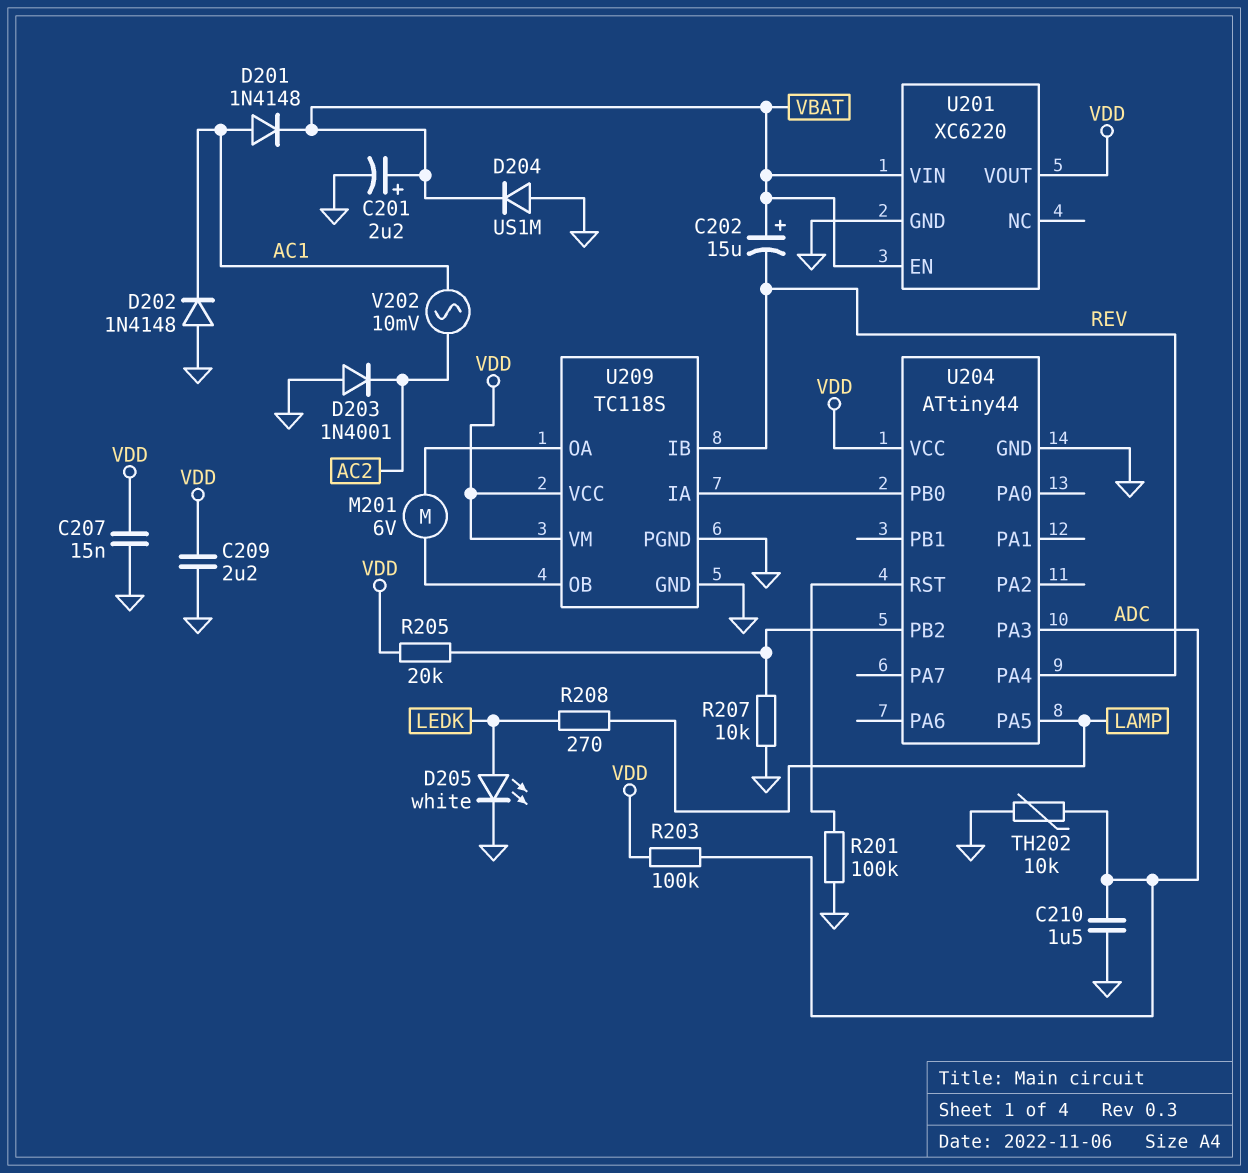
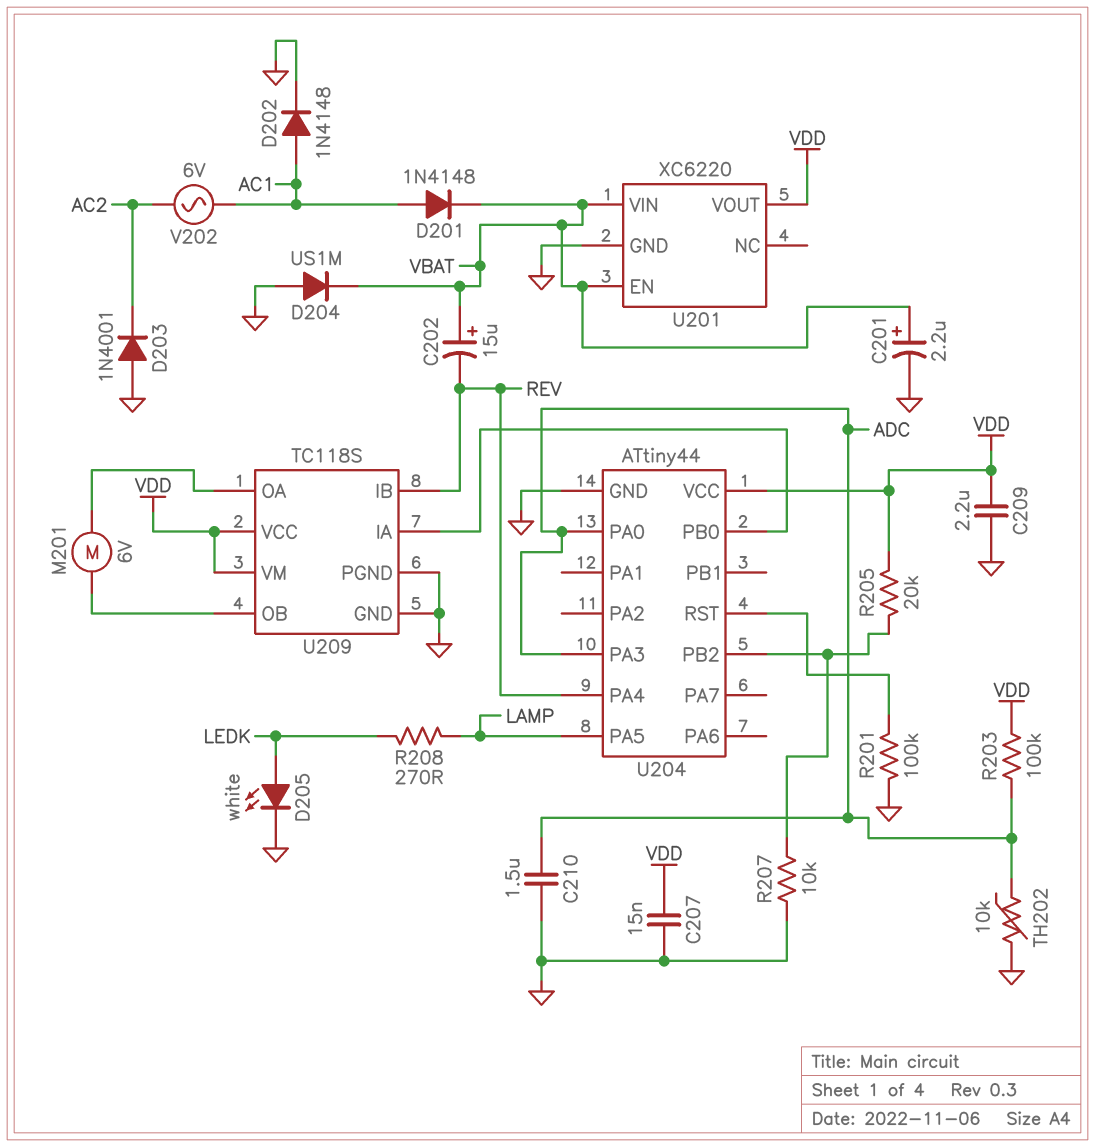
D202: diode 1N4148 (A GND, K AC1) -> diode 1N4148 (A AC1, K GND)
U204 pin PA0: none -> ADC
V202: AC 10mV (AC1, AC2) -> AC 6V (AC1, AC2)

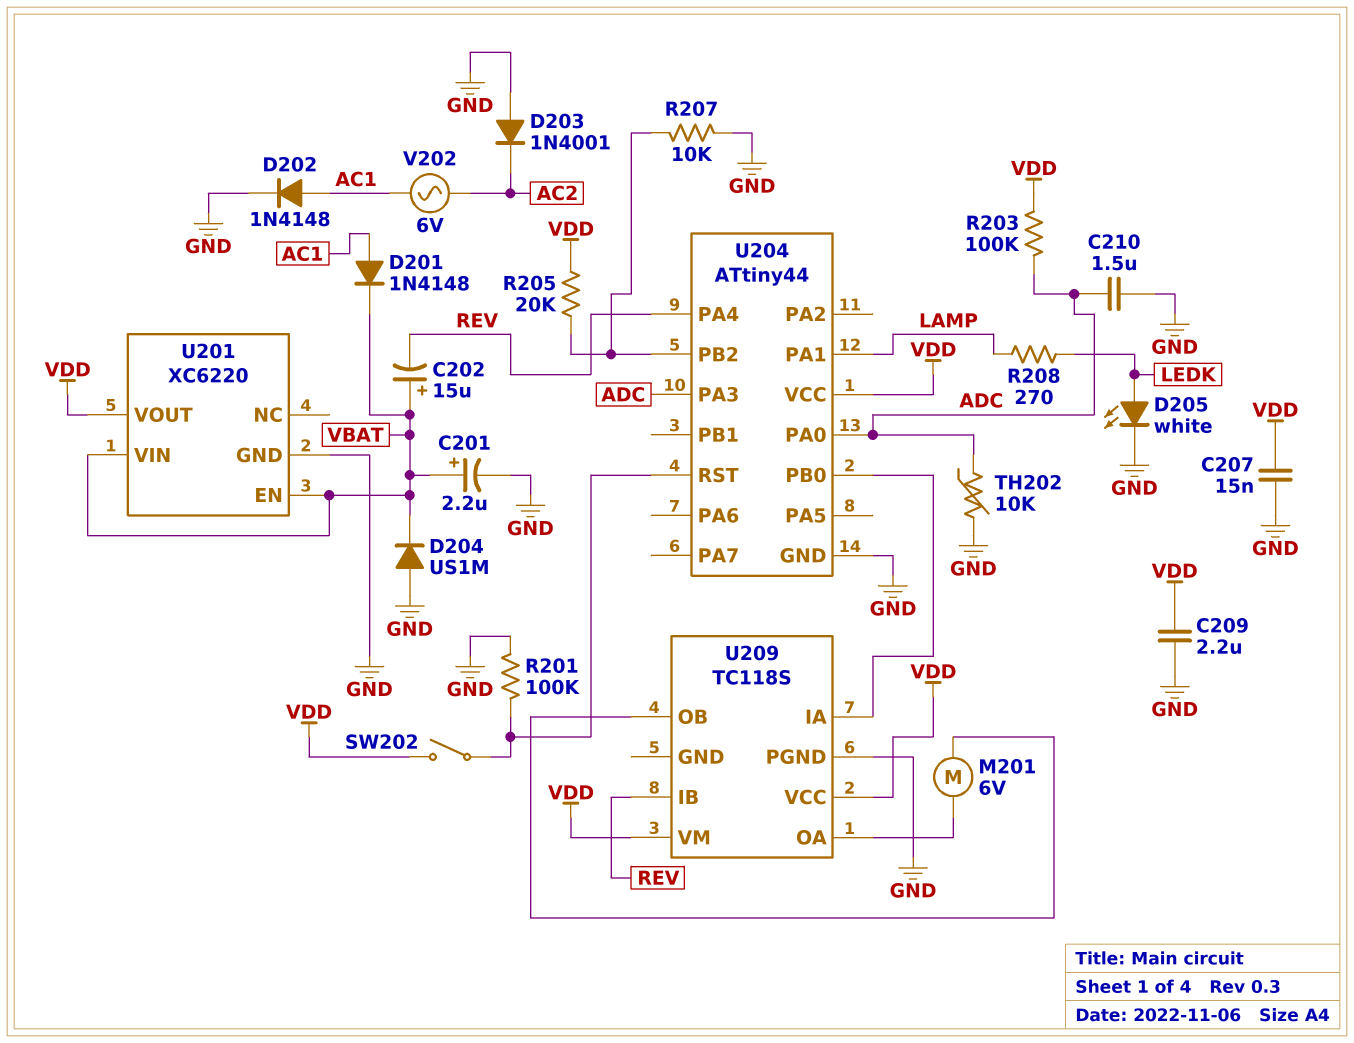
SW202: none -> switch (U204/RST, VDD)
U204 pin PA1: none -> LAMP
U204 pin PA5: LAMP -> none
U209 pin GND: GND -> none

